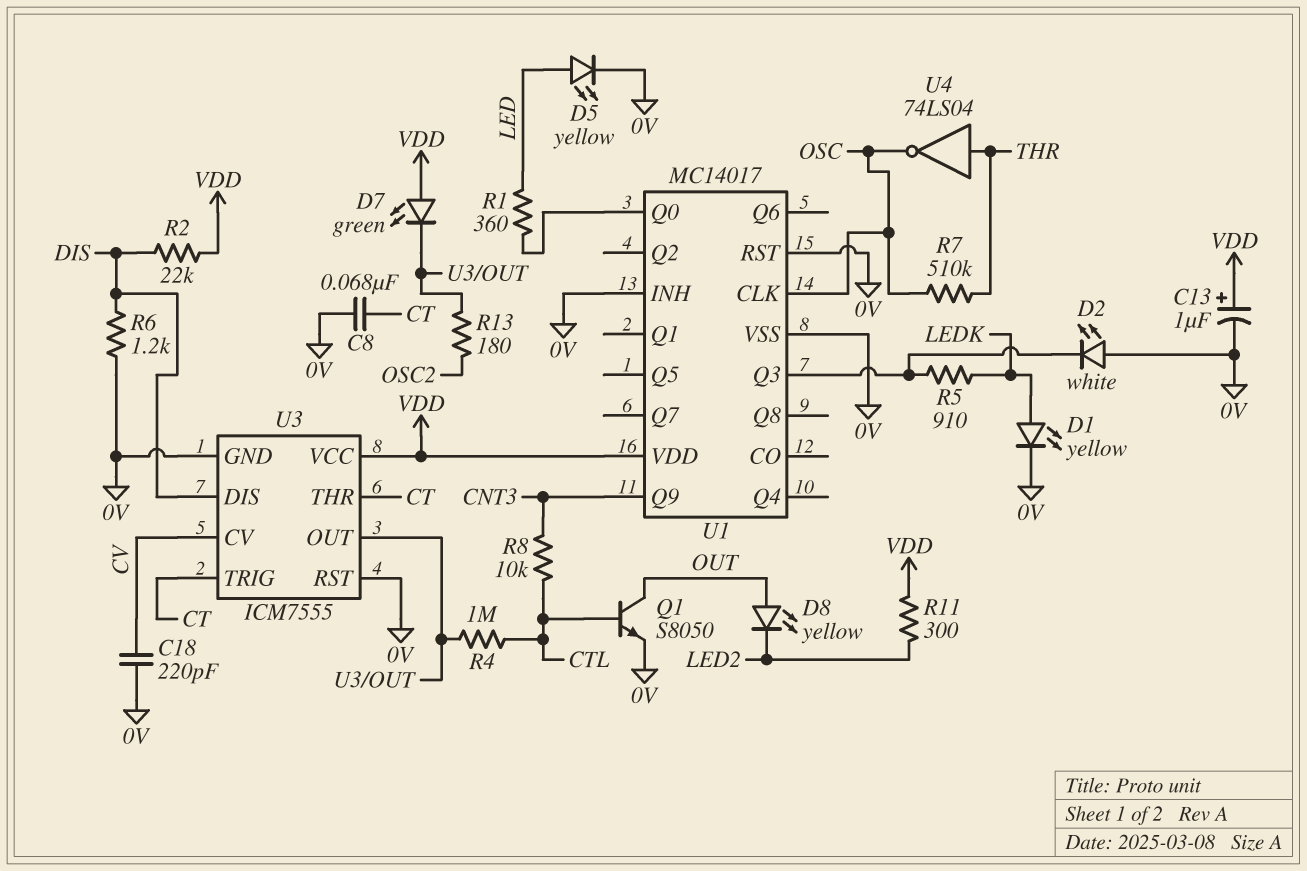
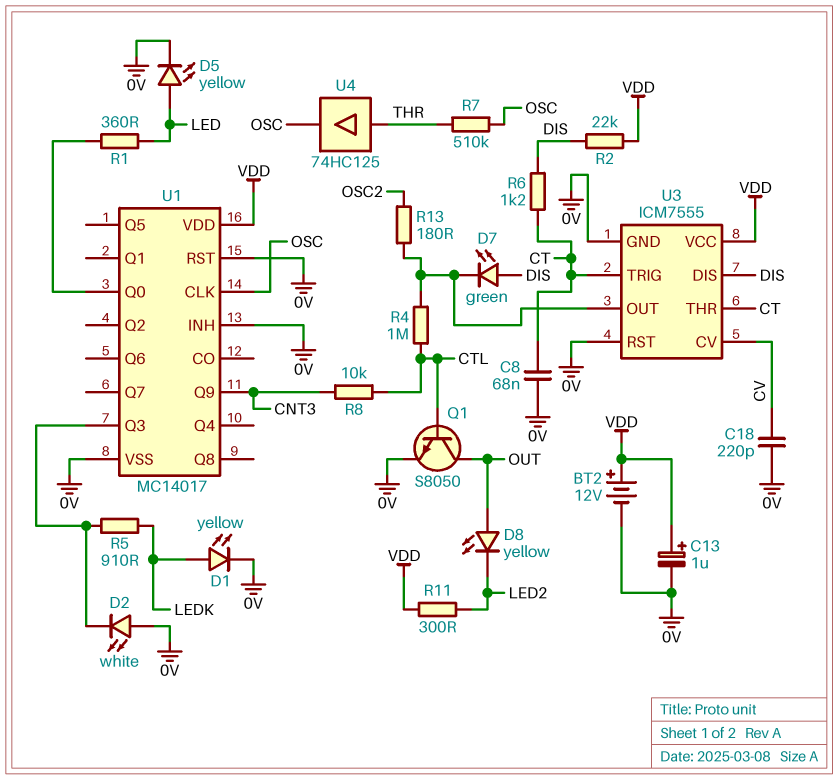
BT2: none -> 12V (plus VDD, minus 0V)
D7: LED green (A VDD, K U3/OUT) -> LED green (A DIS, K U3/OUT)
R6: 1.2k (0V, DIS) -> 1.2k (CT, DIS)
U4: NOT 74LS04 (in THR, out OSC) -> buffer 74HC125 (in THR, out OSC)

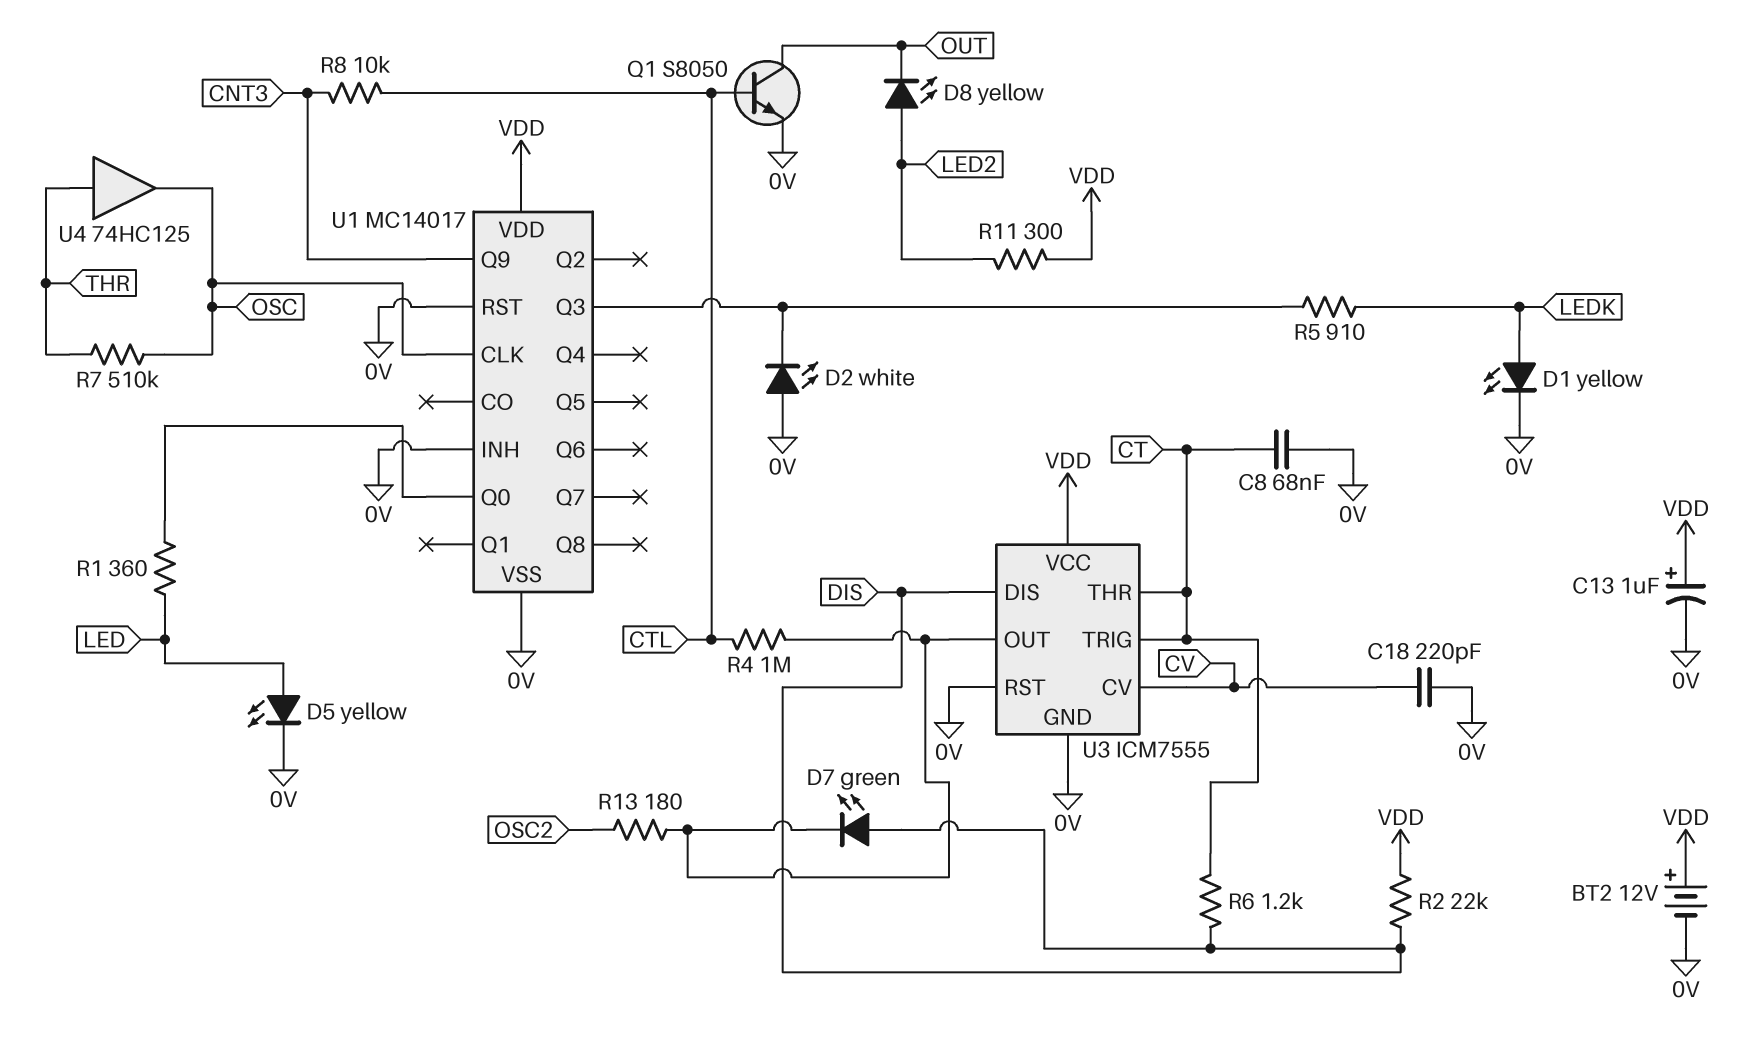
D8: LED yellow (A OUT, K LED2) -> LED yellow (A LED2, K OUT)

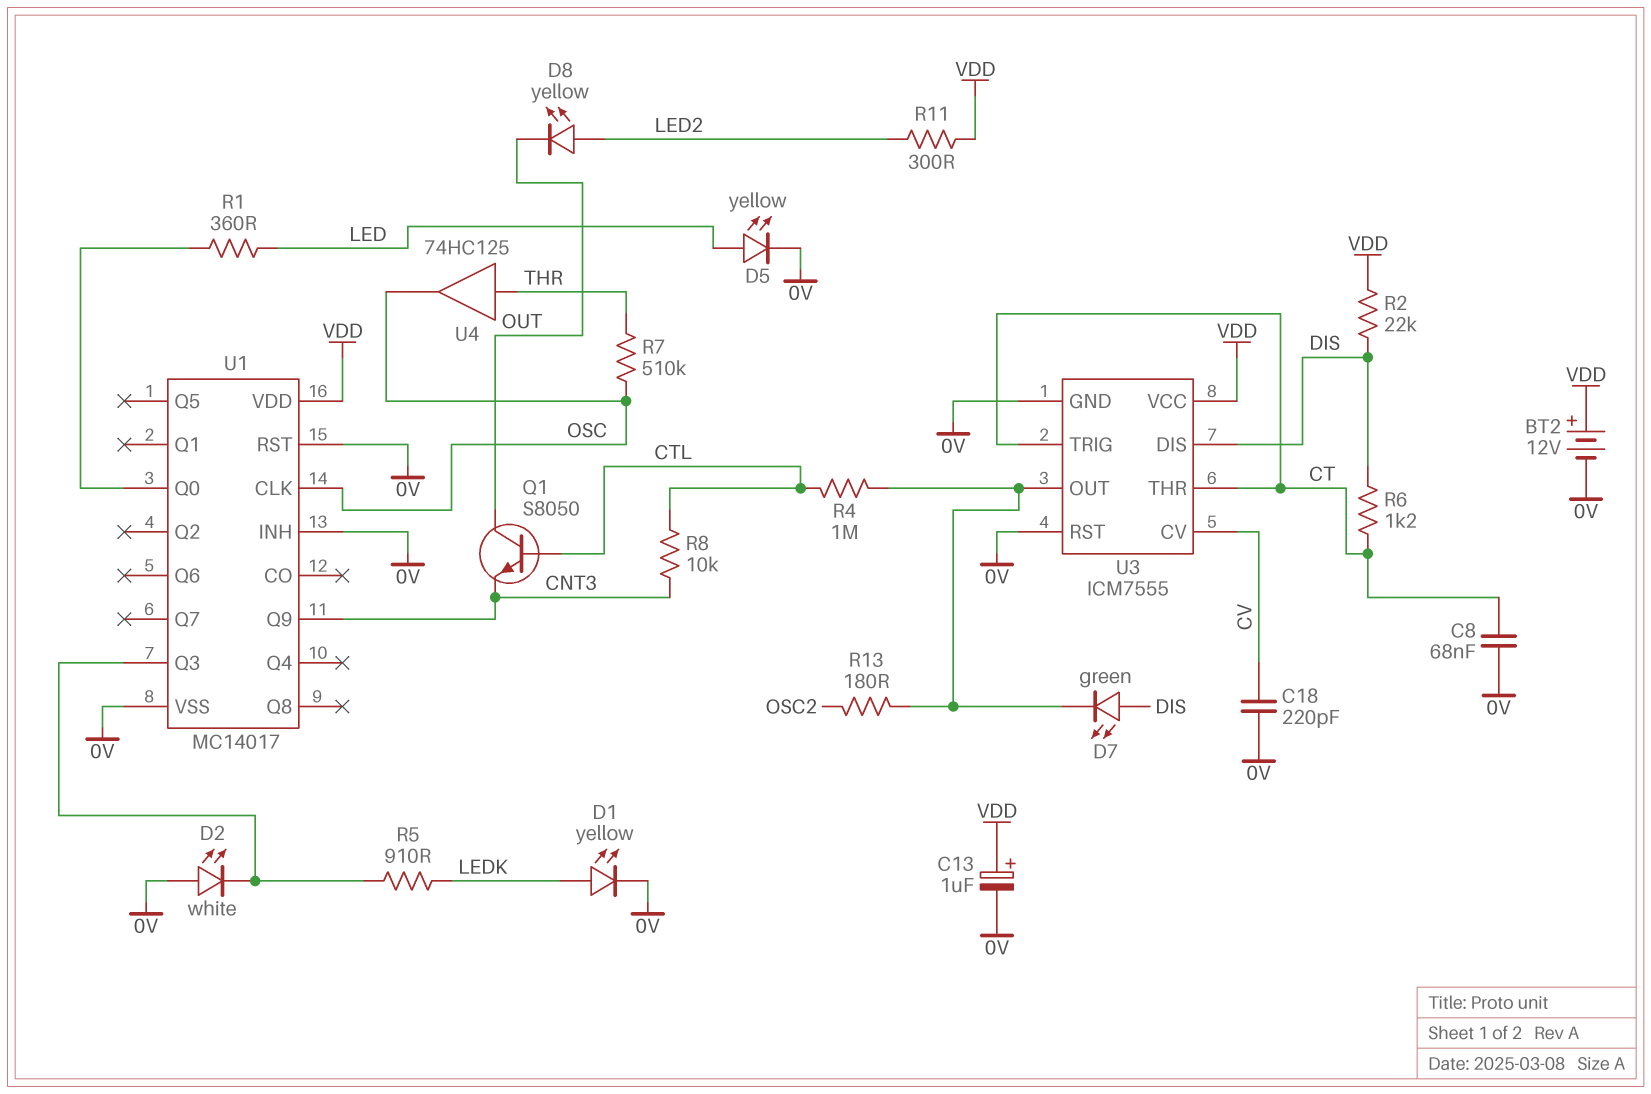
Q1: NPN S8050 (B CTL, C OUT, E 0V) -> NPN S8050 (B CTL, C OUT, E CNT3)

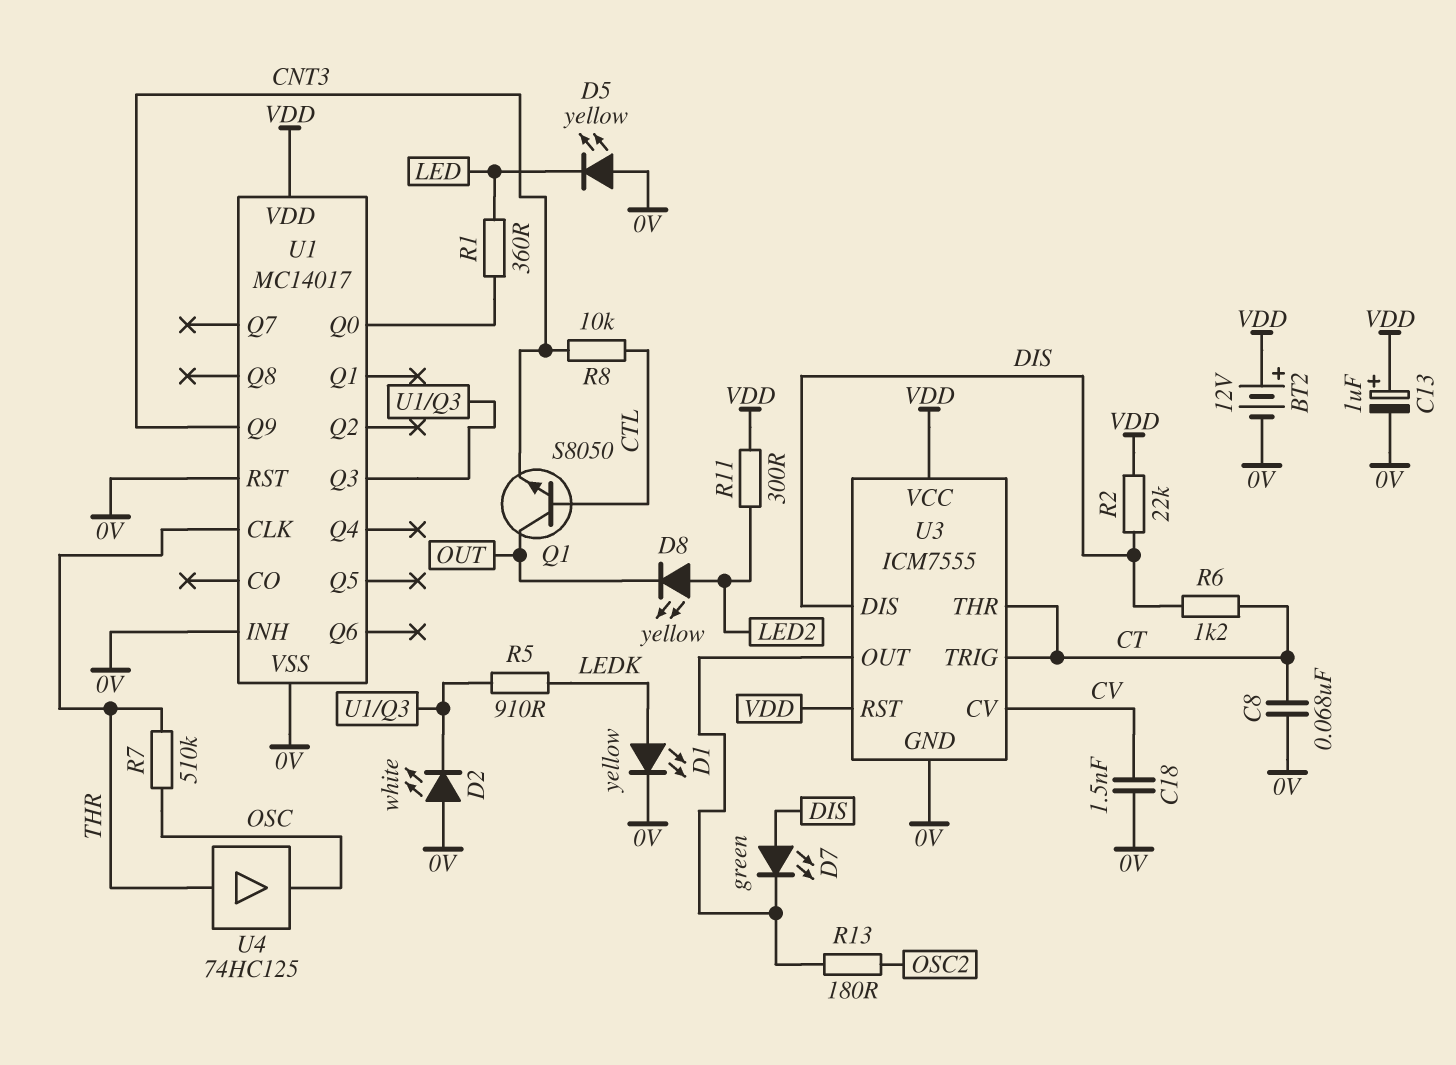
C18: 220pF (0V, CV) -> 1.5nF (0V, CV)
D5: LED yellow (A LED, K 0V) -> LED yellow (A 0V, K LED)
R4: 1M (CTL, U3/OUT) -> none
U1 pin CLK: OSC -> THR
U3 pin RST: 0V -> VDD

